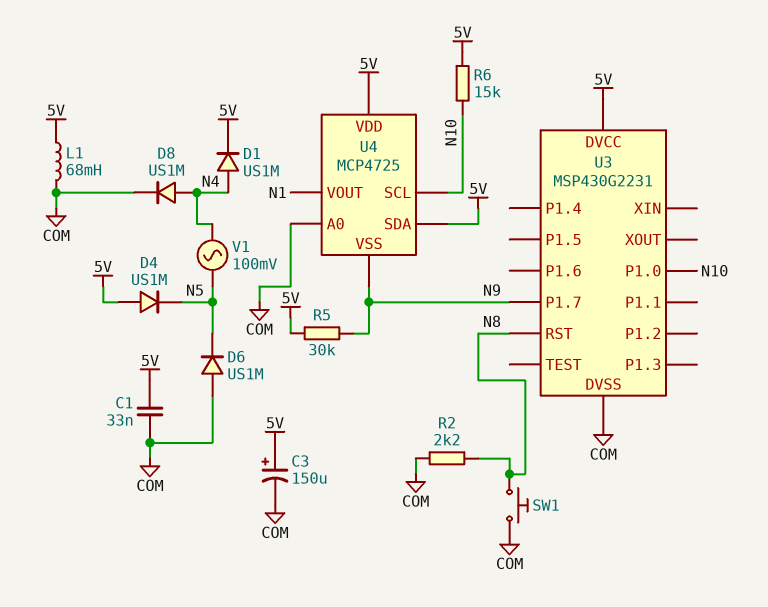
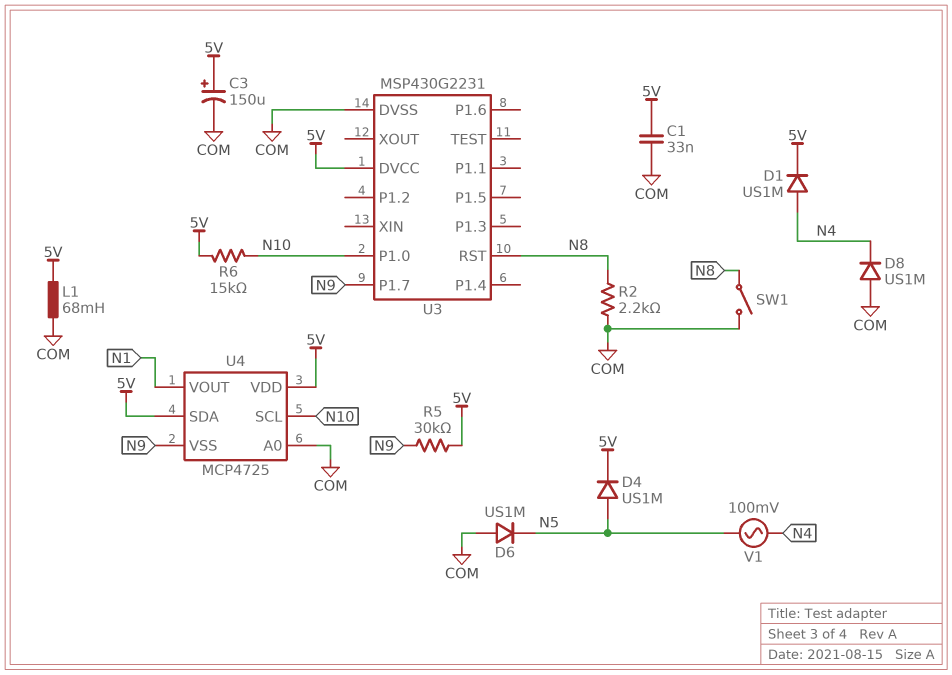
D4: diode US1M (A 5V, K N5) -> diode US1M (A N5, K 5V)
D8: diode US1M (A N4, K COM) -> diode US1M (A COM, K N4)
SW1: button (COM, N8) -> switch (COM, N8)

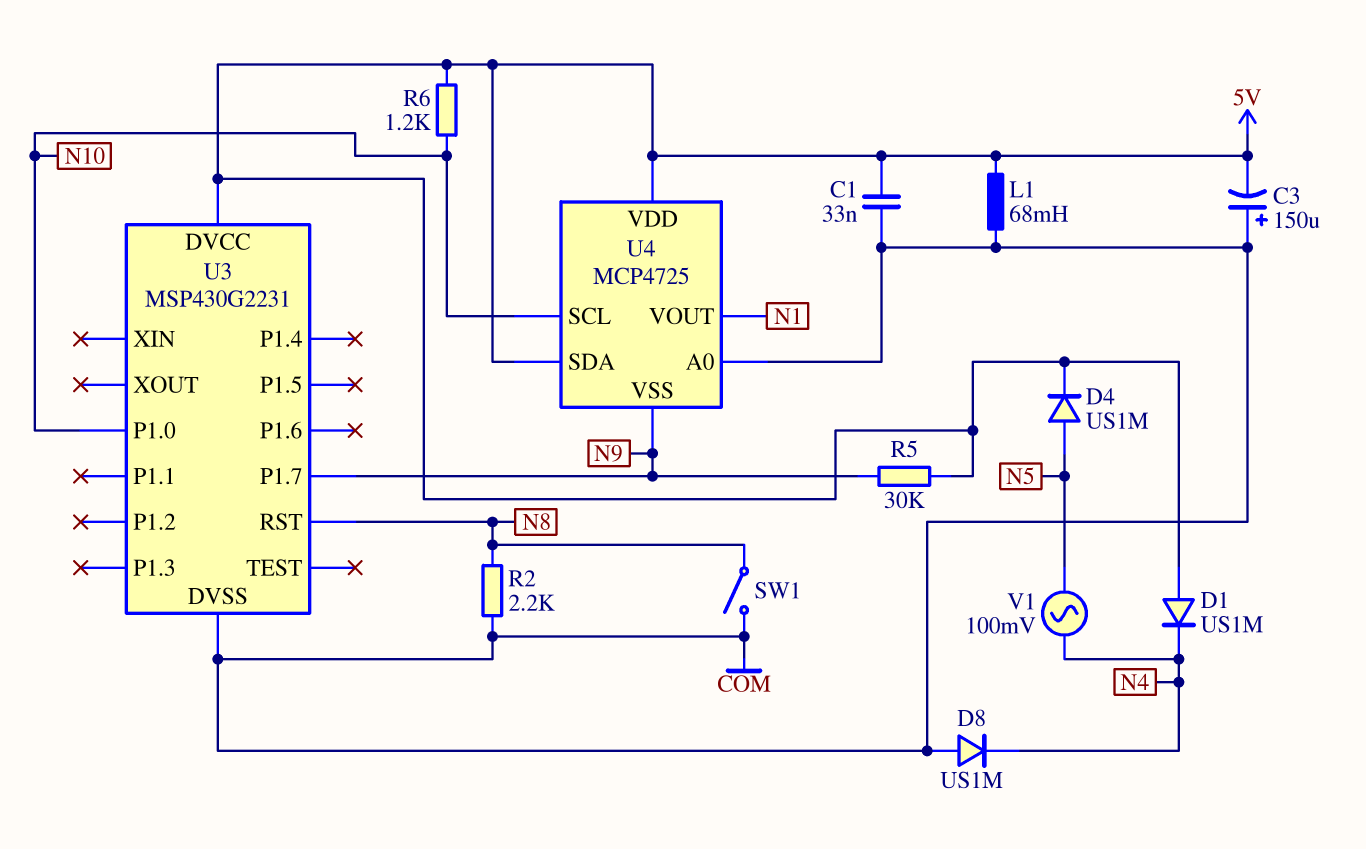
C3: 150uF (plus 5V, minus COM) -> 150uF (plus COM, minus 5V)
D1: diode US1M (A N4, K 5V) -> diode US1M (A 5V, K N4)
D6: diode US1M (A COM, K N5) -> none
R6: 15k (5V, N10) -> 1.2k (5V, N10)

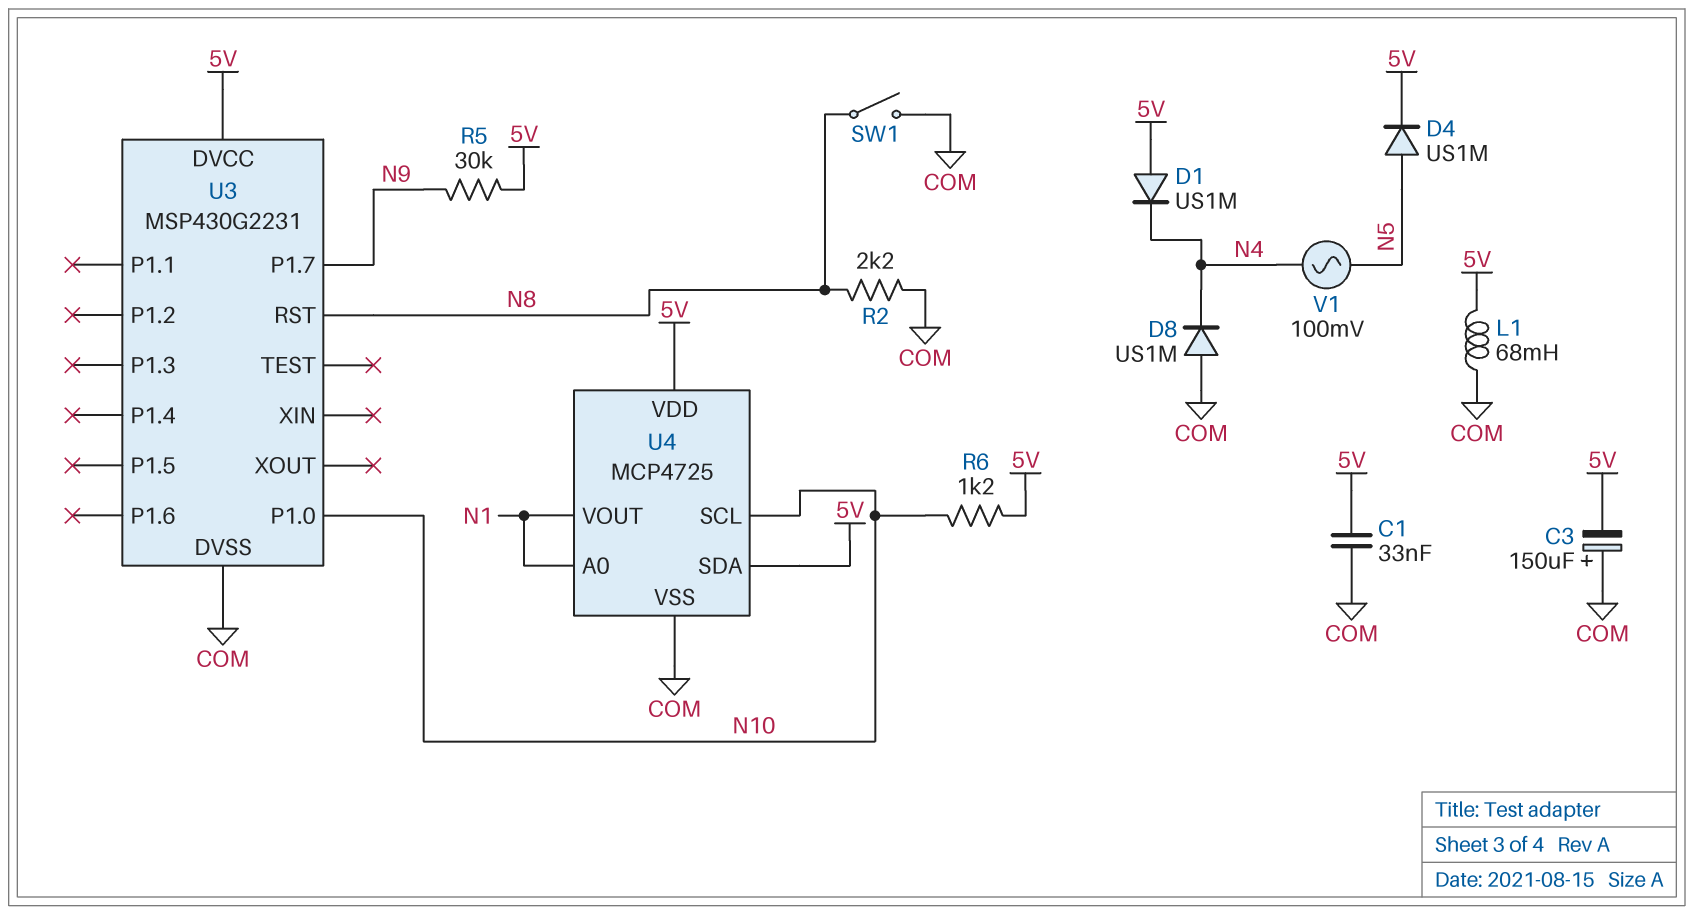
U4 pin A0: COM -> N1
U4 pin VSS: N9 -> COM

